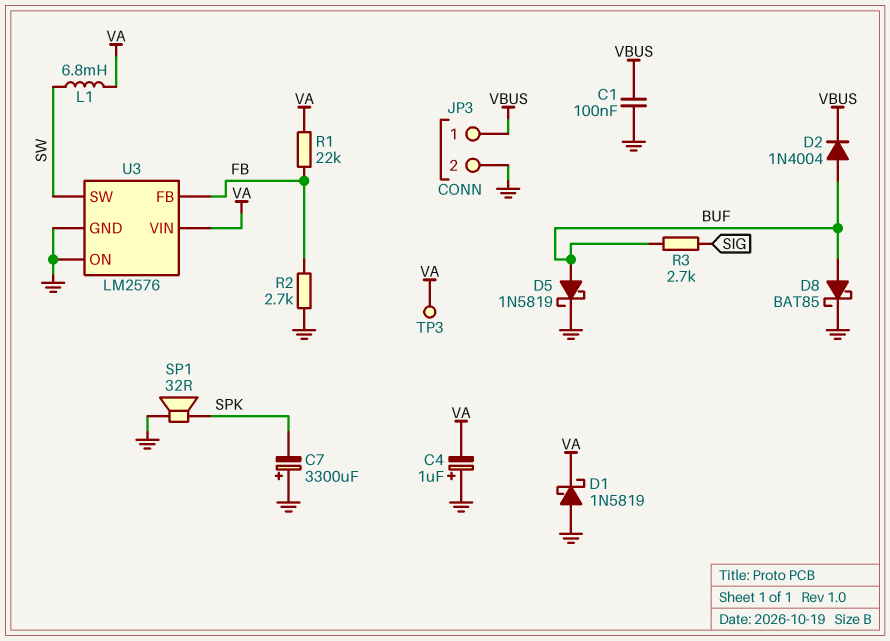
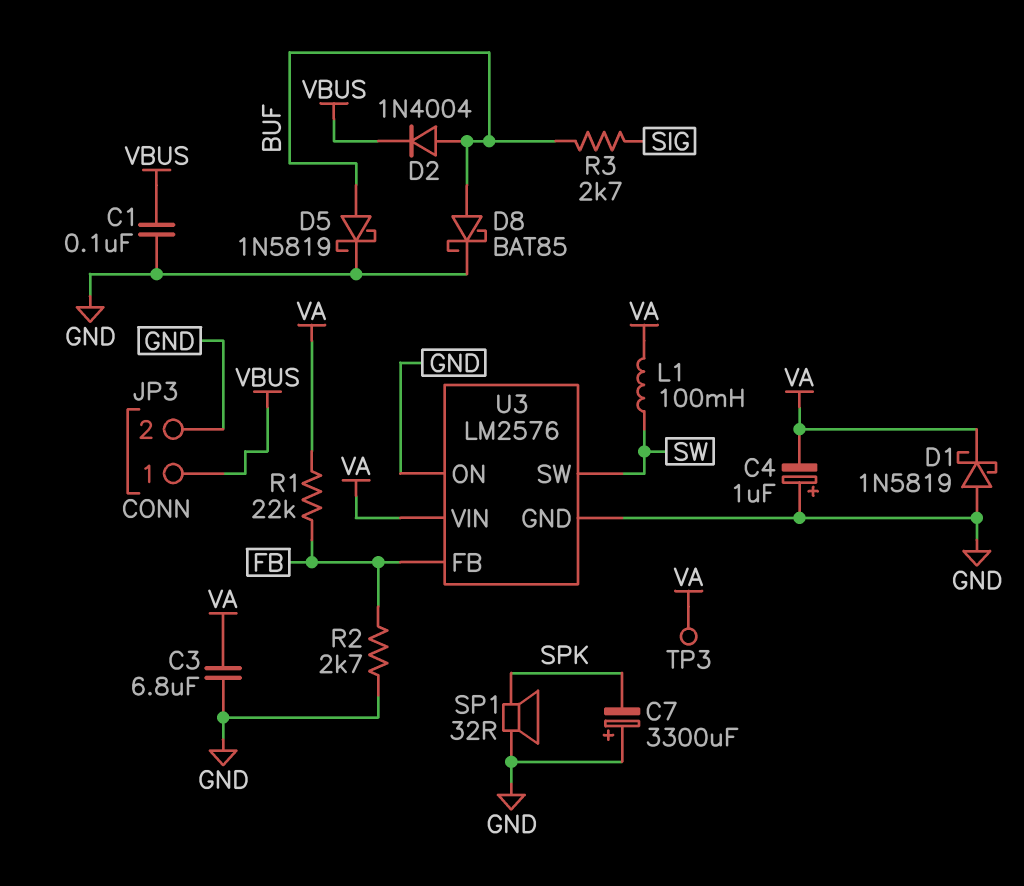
C3: none -> 6.8uF (GND, VA)
L1: 6.8mH (SW, VA) -> 100mH (SW, VA)

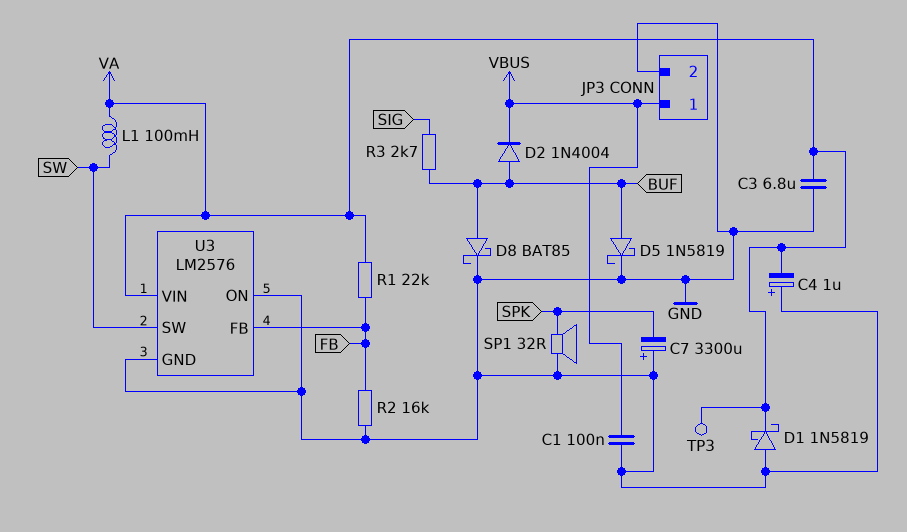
R2: 2.7k (FB, GND) -> 16k (FB, GND)

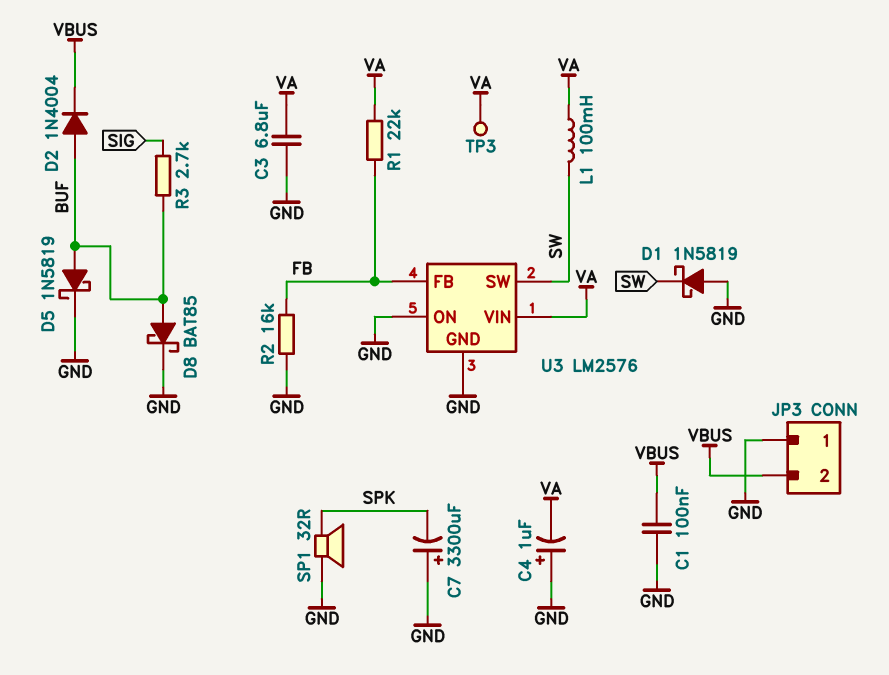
D1: schottky 1N5819 (A GND, K VA) -> schottky 1N5819 (A GND, K SW)
JP3 pin 1: VBUS -> GND
JP3 pin 2: GND -> VBUS

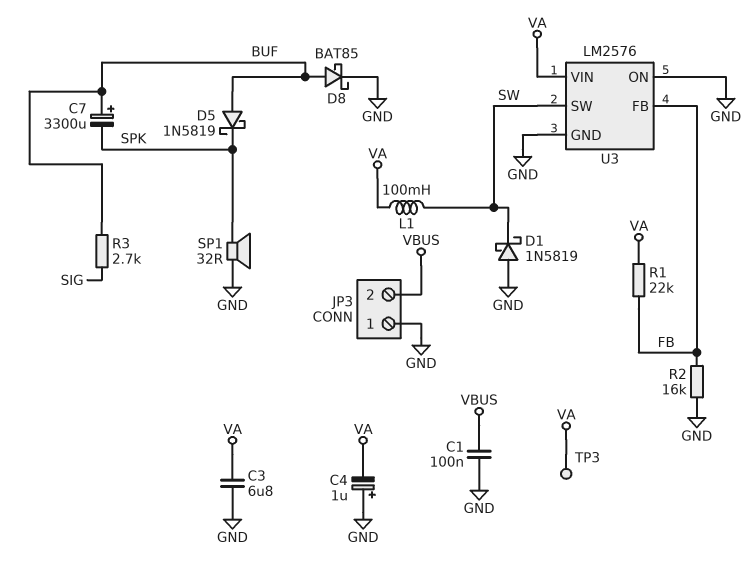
C7: 3300uF (plus GND, minus SPK) -> 3300uF (plus BUF, minus SPK)
D2: diode 1N4004 (A BUF, K VBUS) -> none
D5: schottky 1N5819 (A BUF, K GND) -> schottky 1N5819 (A BUF, K SPK)

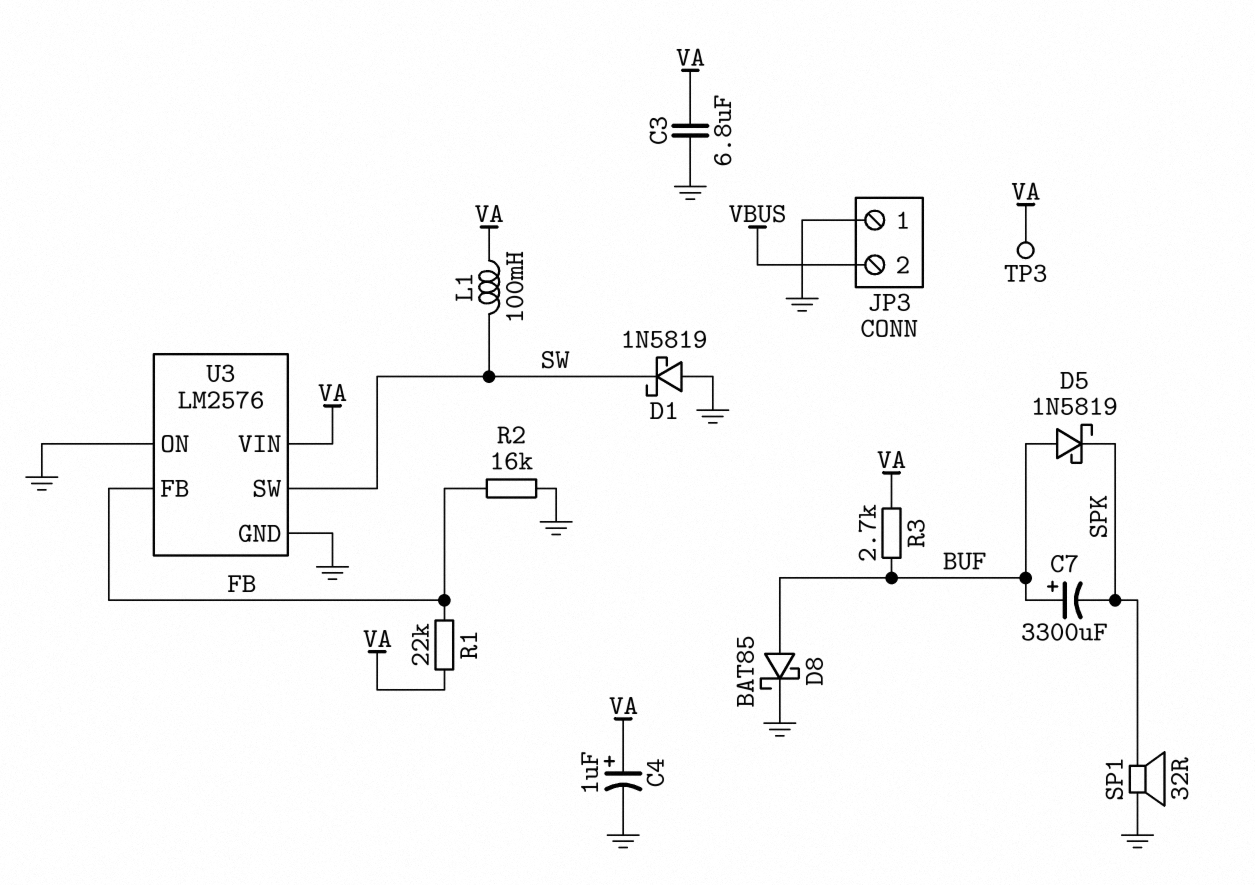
C1: 100nF (GND, VBUS) -> none
C4: 1uF (plus GND, minus VA) -> 1uF (plus VA, minus GND)
R3: 2.7k (BUF, SIG) -> 2.7k (BUF, VA)

